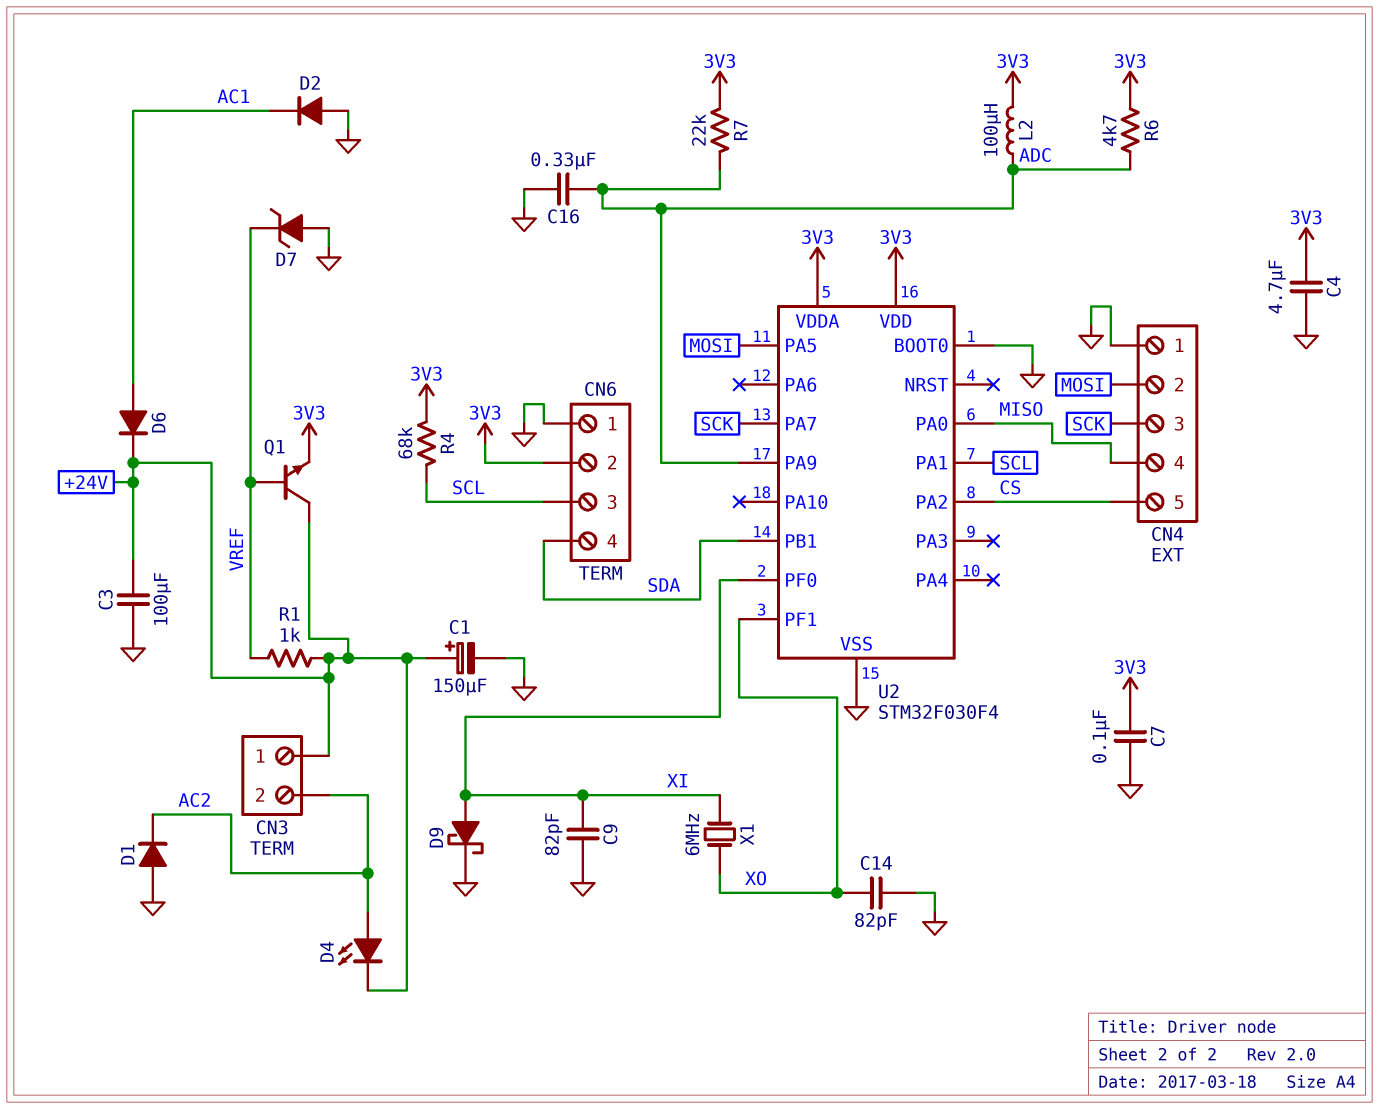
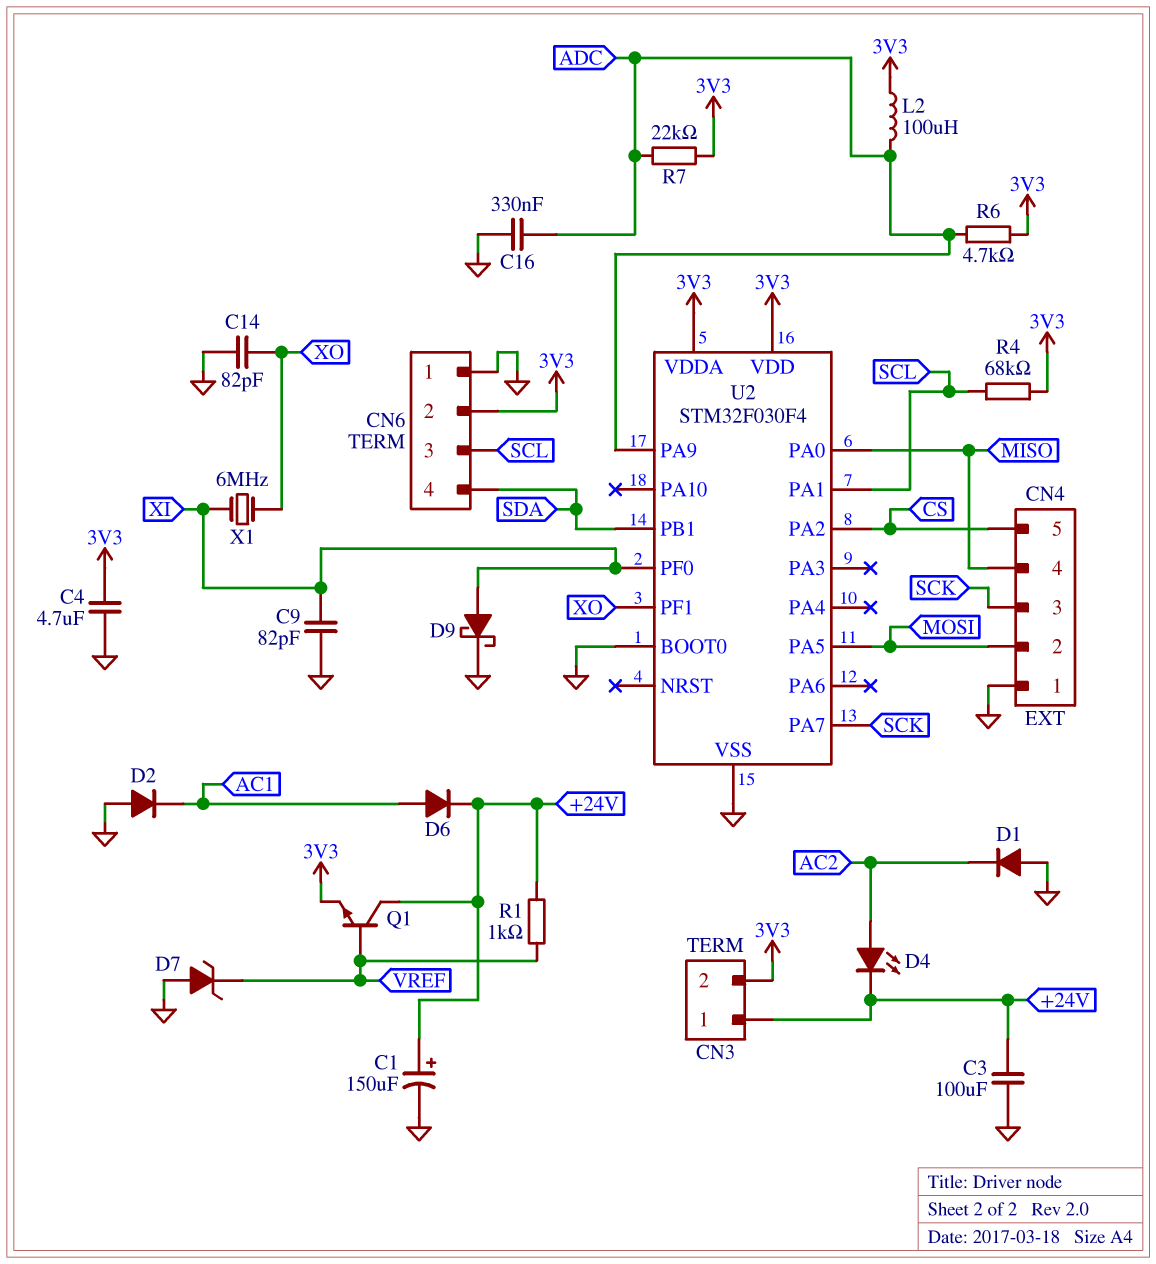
C7: 100nF (3V3, GND) -> none
CN3 pin 2: AC2 -> 3V3

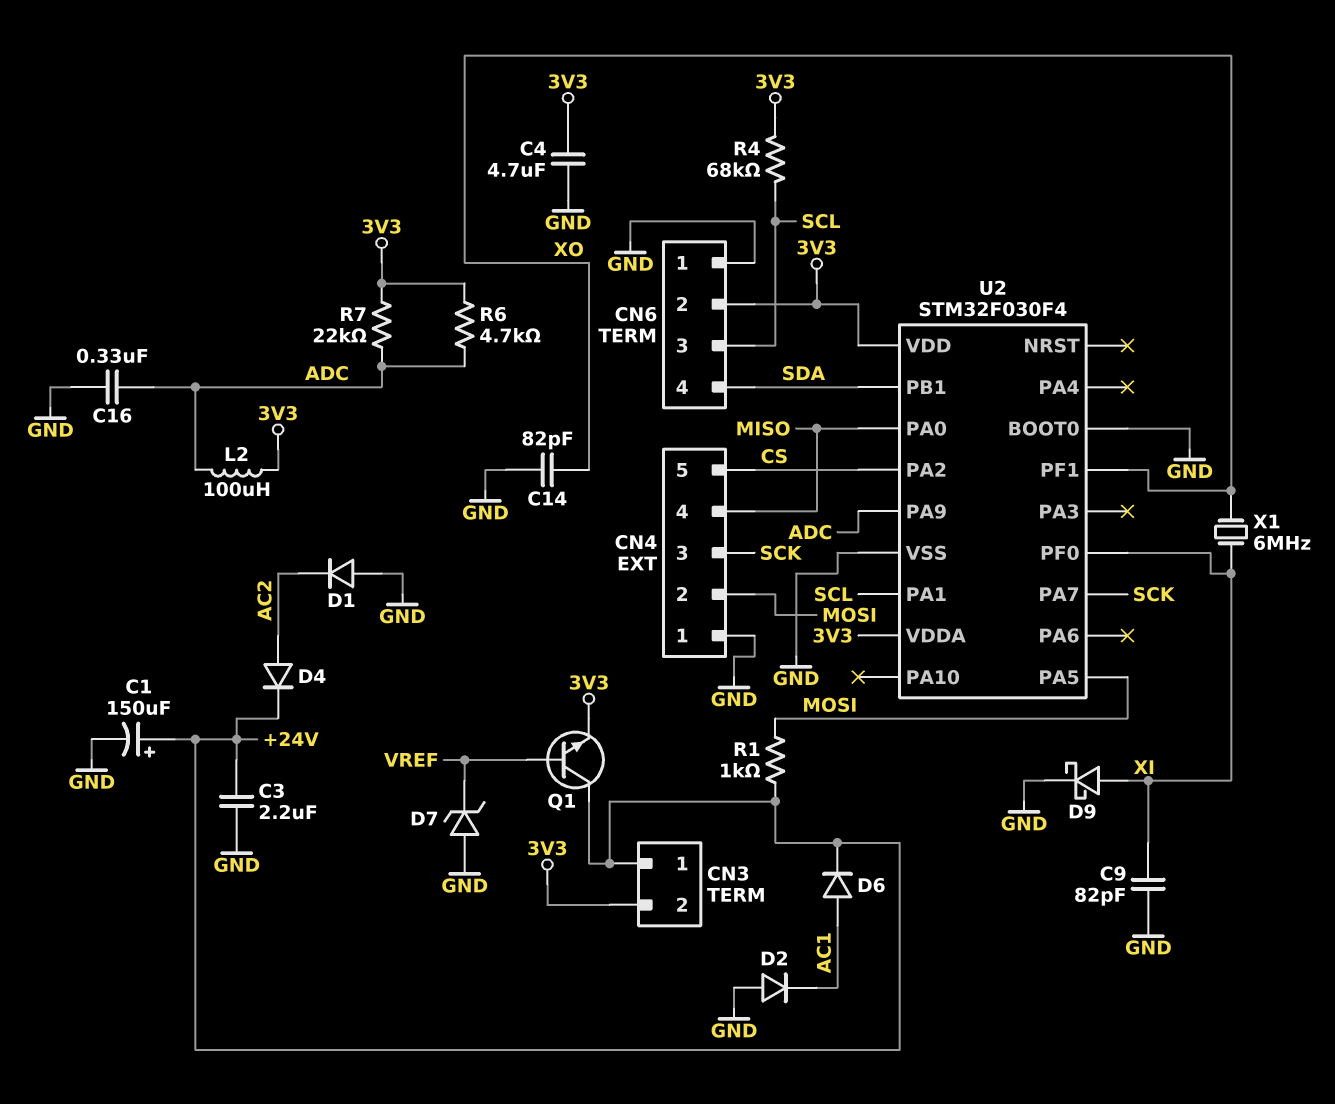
C3: 100uF (+24V, GND) -> 2.2uF (+24V, GND)
D4: LED (A AC2, K +24V) -> diode (A AC2, K +24V)
R1: 1k (+24V, VREF) -> 1k (+24V, MOSI)

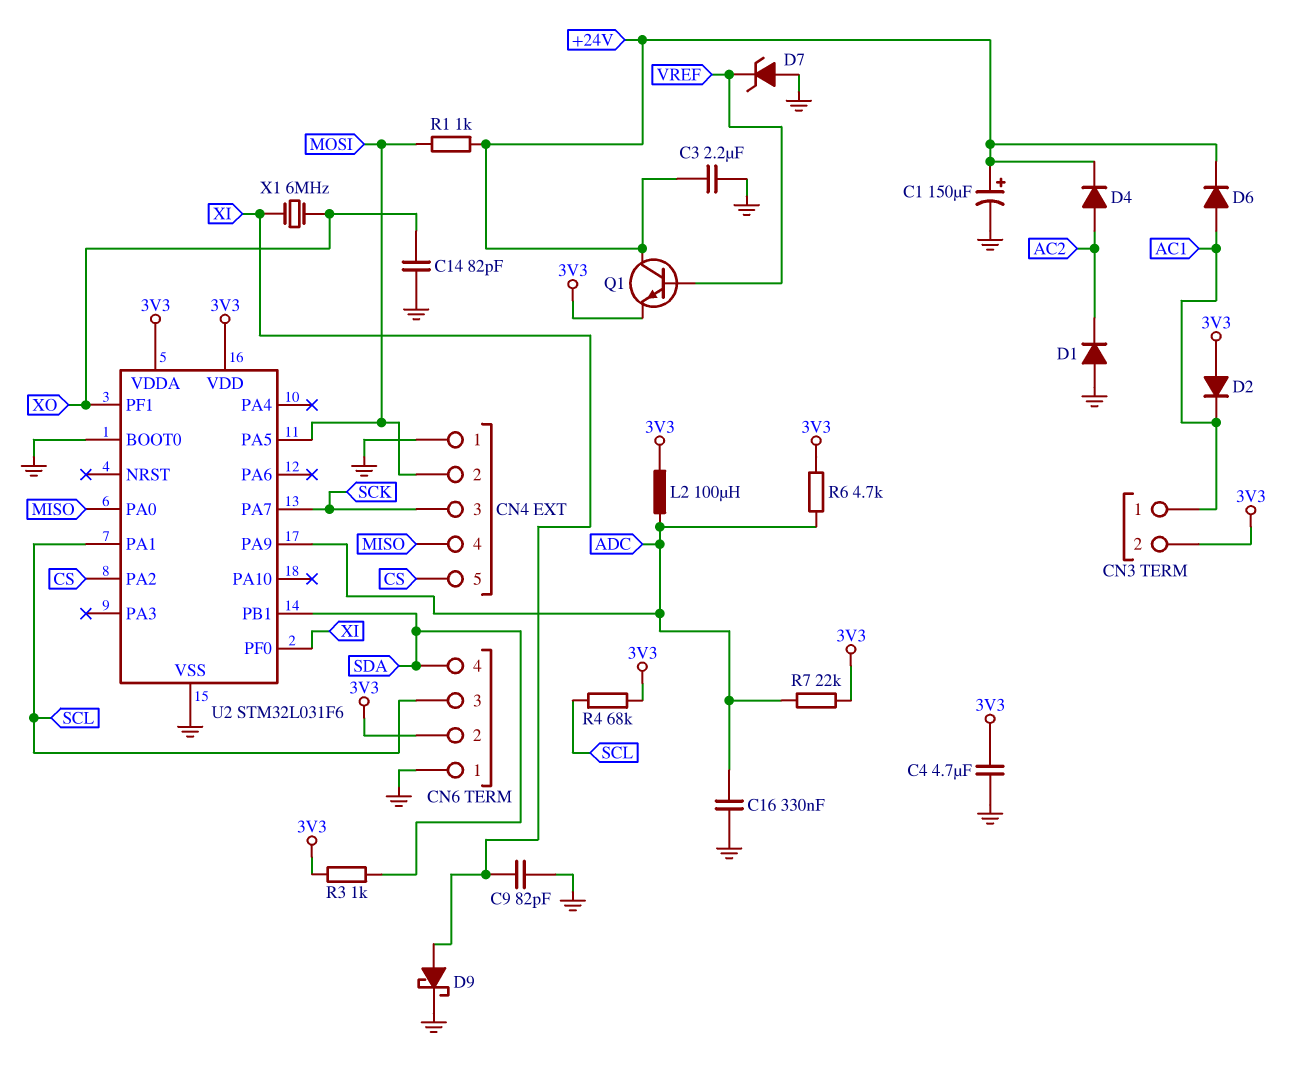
CN3 pin 1: +24V -> AC1
D2: diode (A GND, K AC1) -> diode (A 3V3, K AC1)
R3: none -> 1k (3V3, SDA)
U2: STM32F030F4 -> STM32L031F6

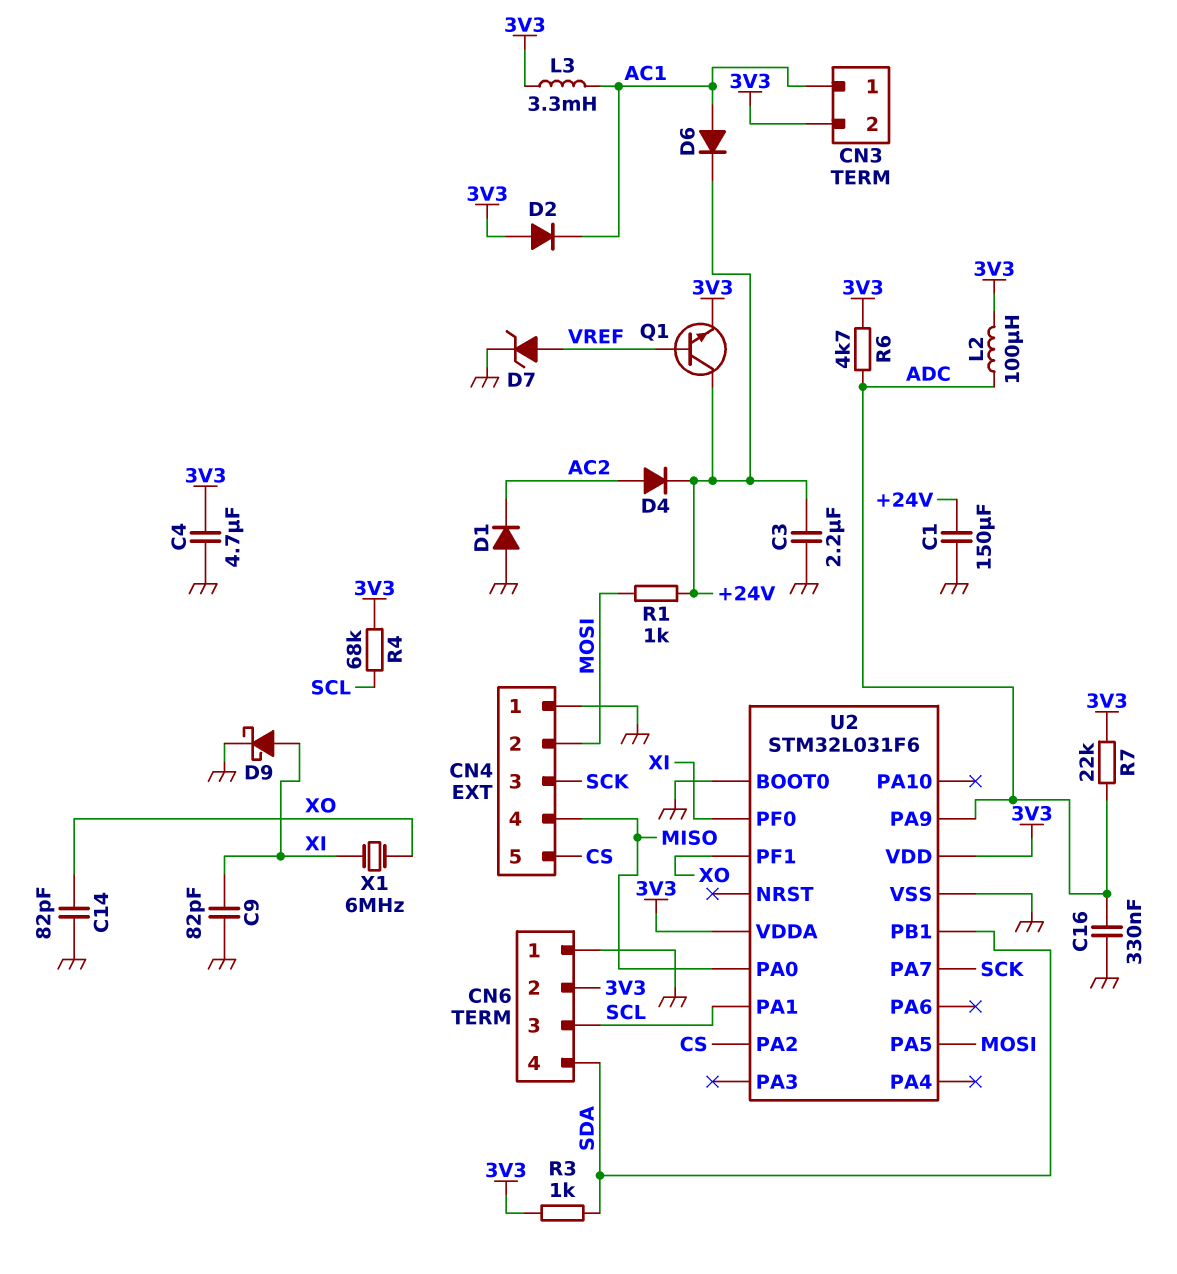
C1: 150uF (plus +24V, minus GND) -> 150uF (+24V, GND)
D7: zener (A GND, K VREF) -> zener (A VREF, K GND)
L3: none -> 3.3mH (3V3, AC1)

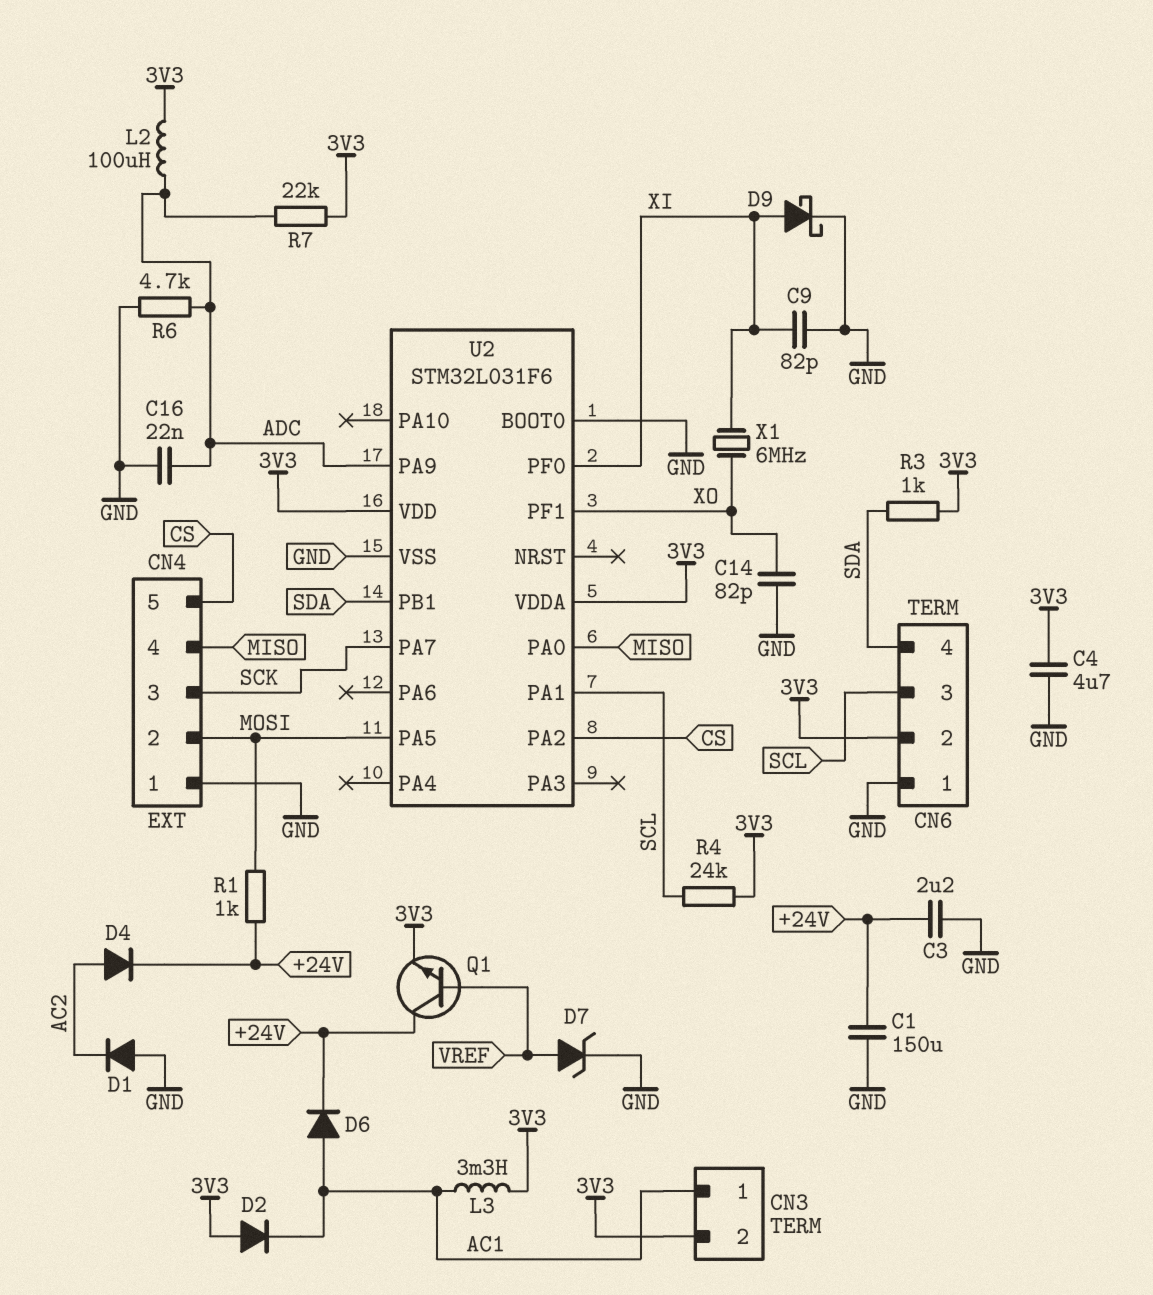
C16: 330nF (ADC, GND) -> 22nF (ADC, GND)
R4: 68k (3V3, SCL) -> 24k (3V3, SCL)
R6: 4.7k (3V3, ADC) -> 4.7k (ADC, GND)

